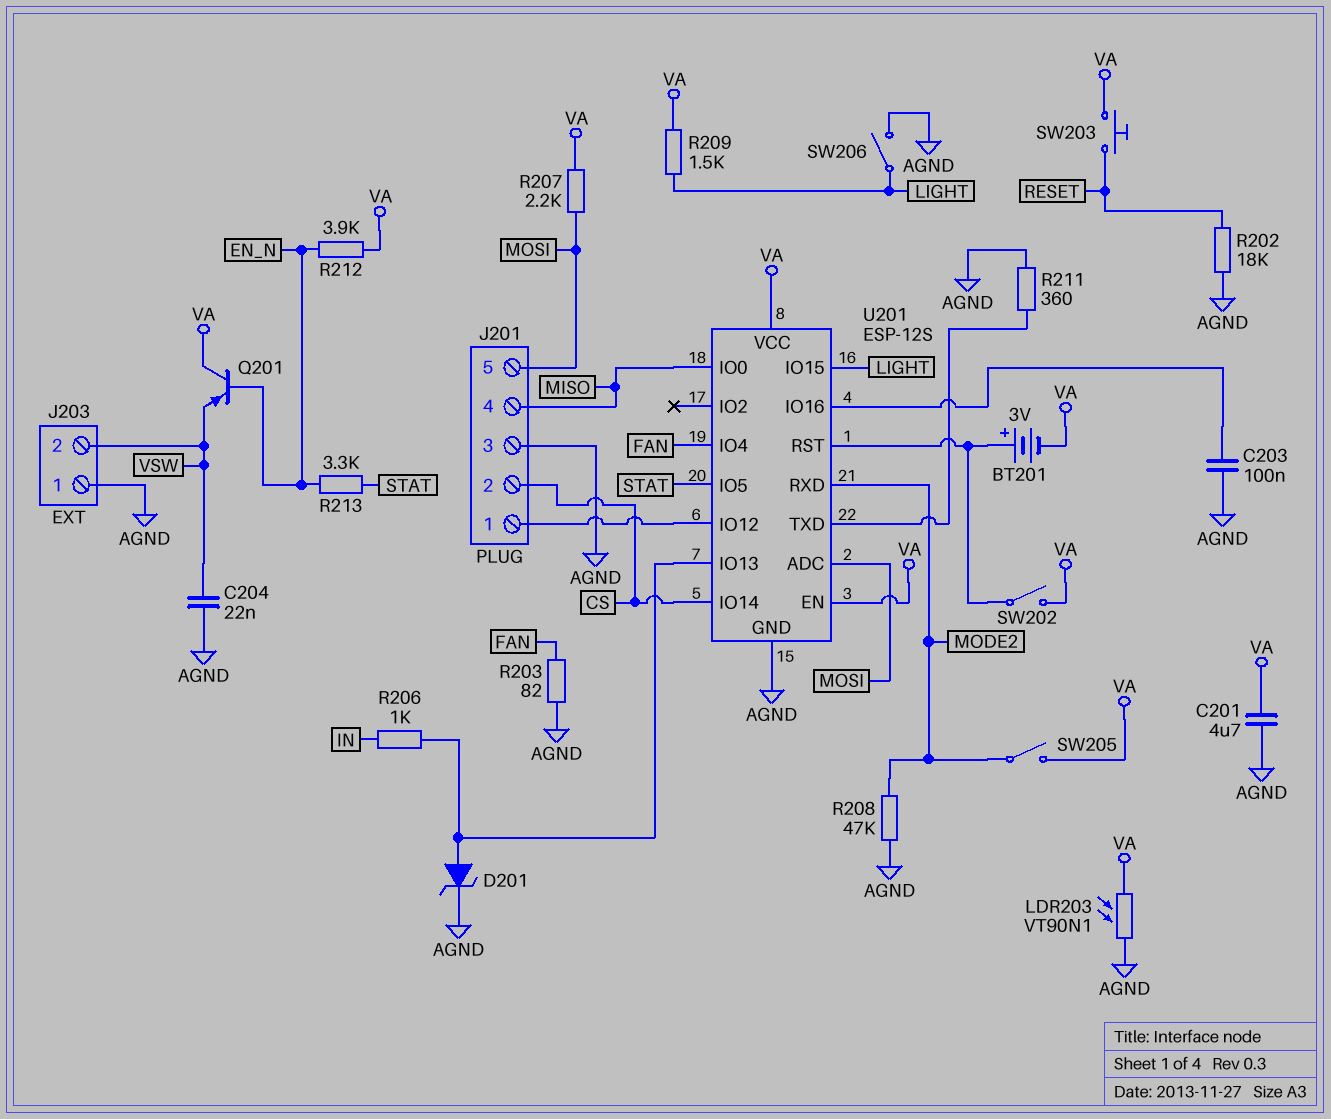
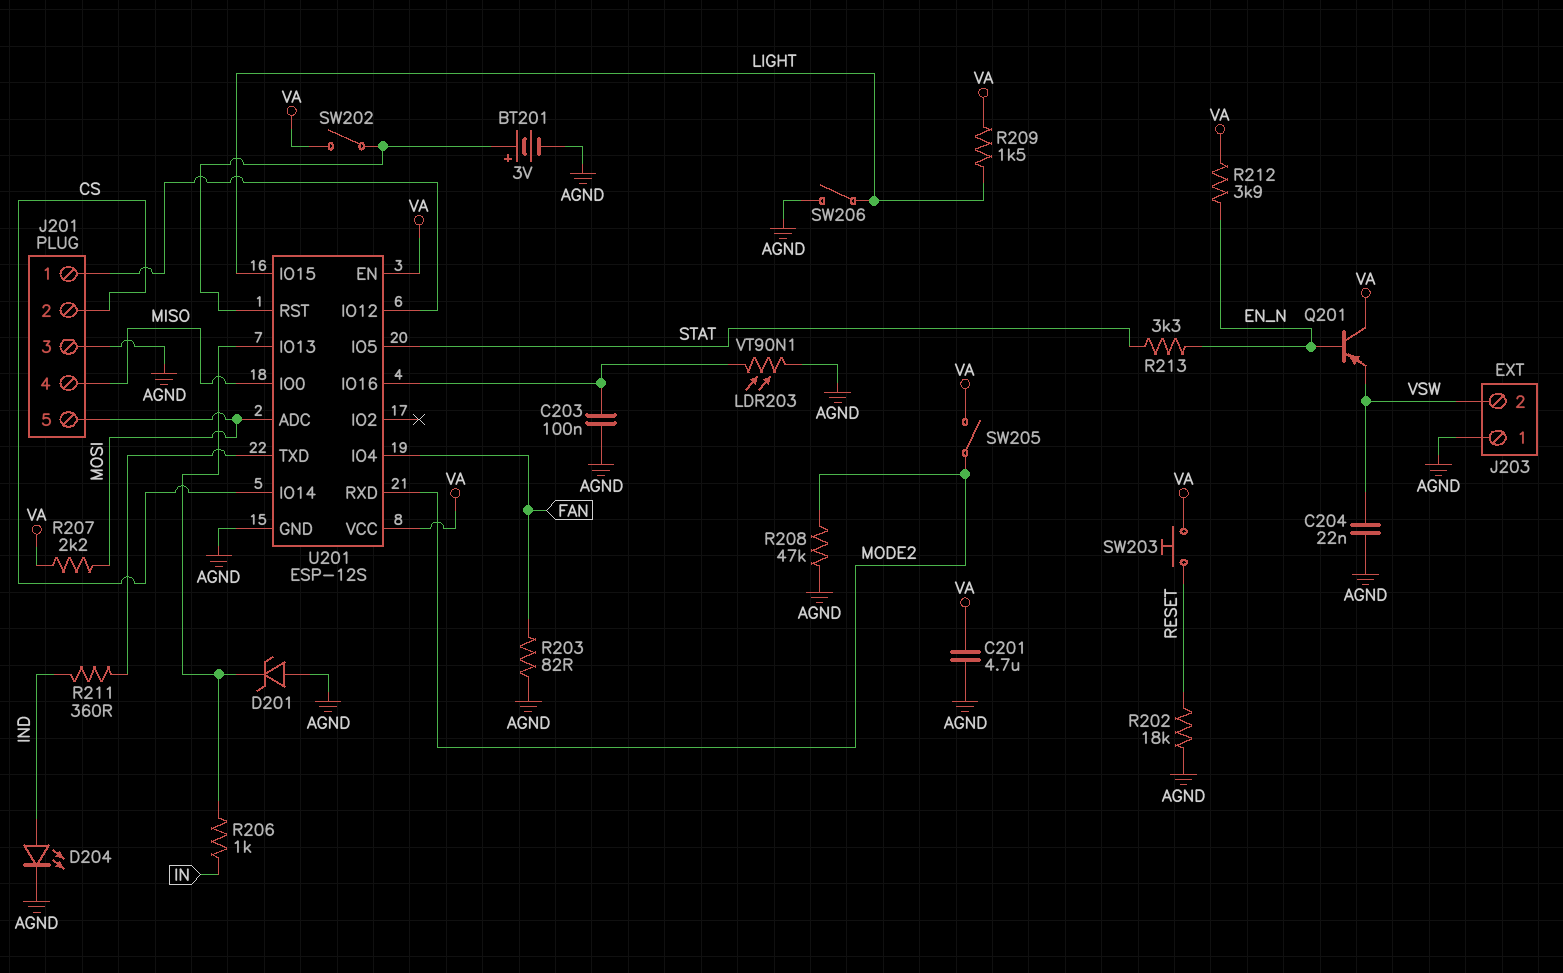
BT201: 3V (plus U201/RST, minus VA) -> 3V (plus U201/RST, minus AGND)
D201: zener (A U201/IO13, K AGND) -> zener (A AGND, K U201/IO13)
D204: none -> LED (A IND, K AGND)
LDR203: VT90N1 (AGND, VA) -> VT90N1 (AGND, U201/IO16)
R211: 360 (AGND, U201/TXD) -> 360 (IND, U201/TXD)

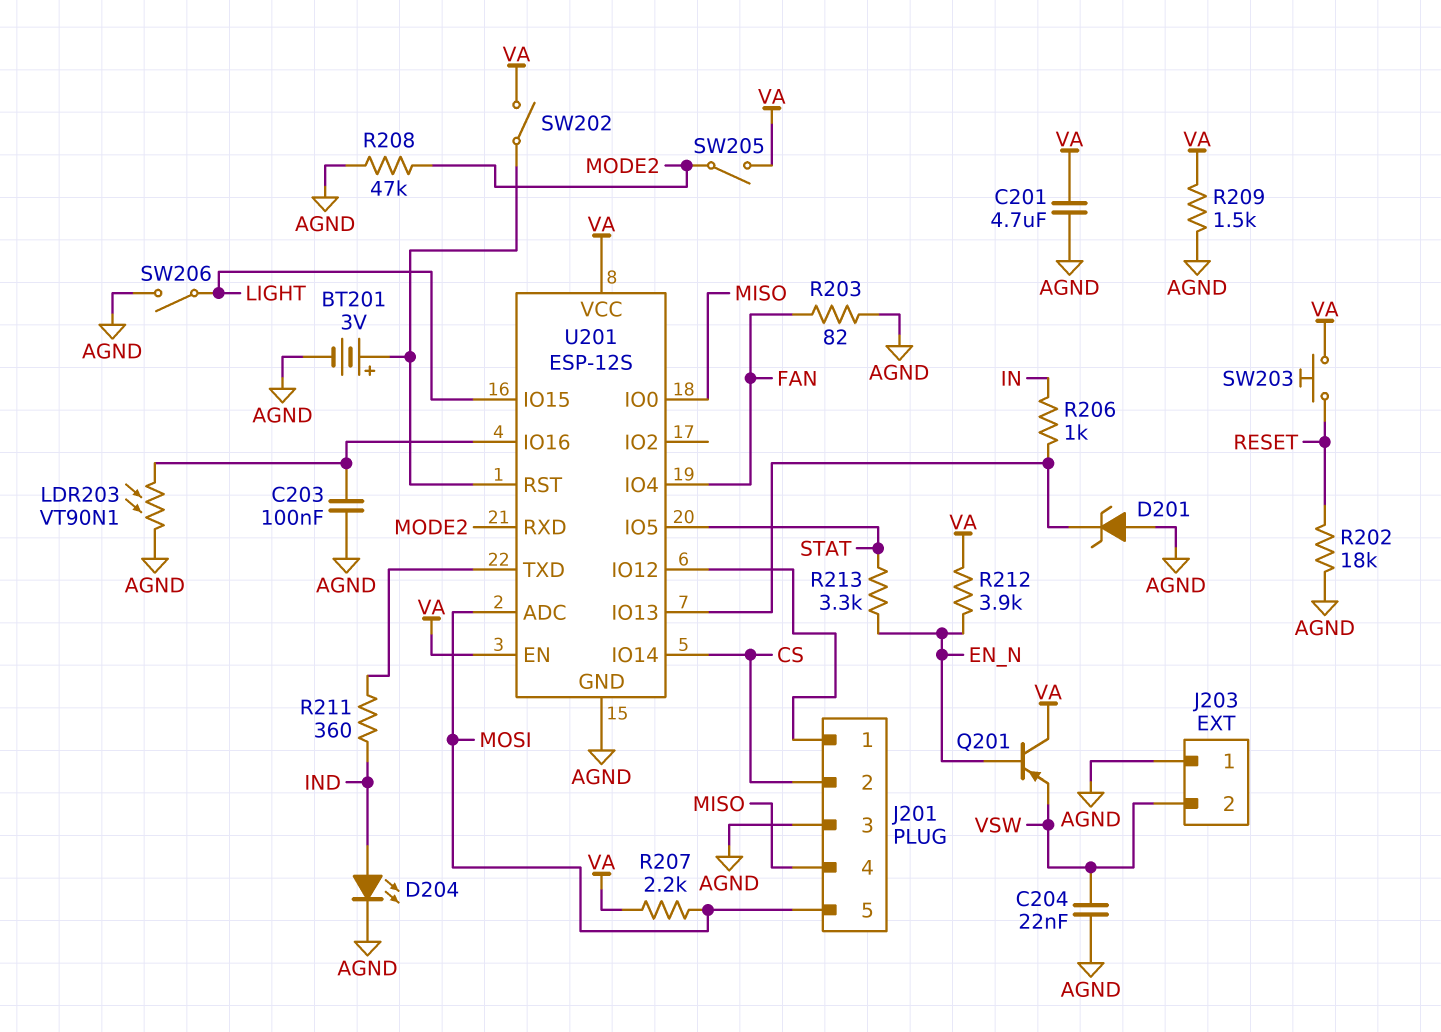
R209: 1.5k (LIGHT, VA) -> 1.5k (AGND, VA)

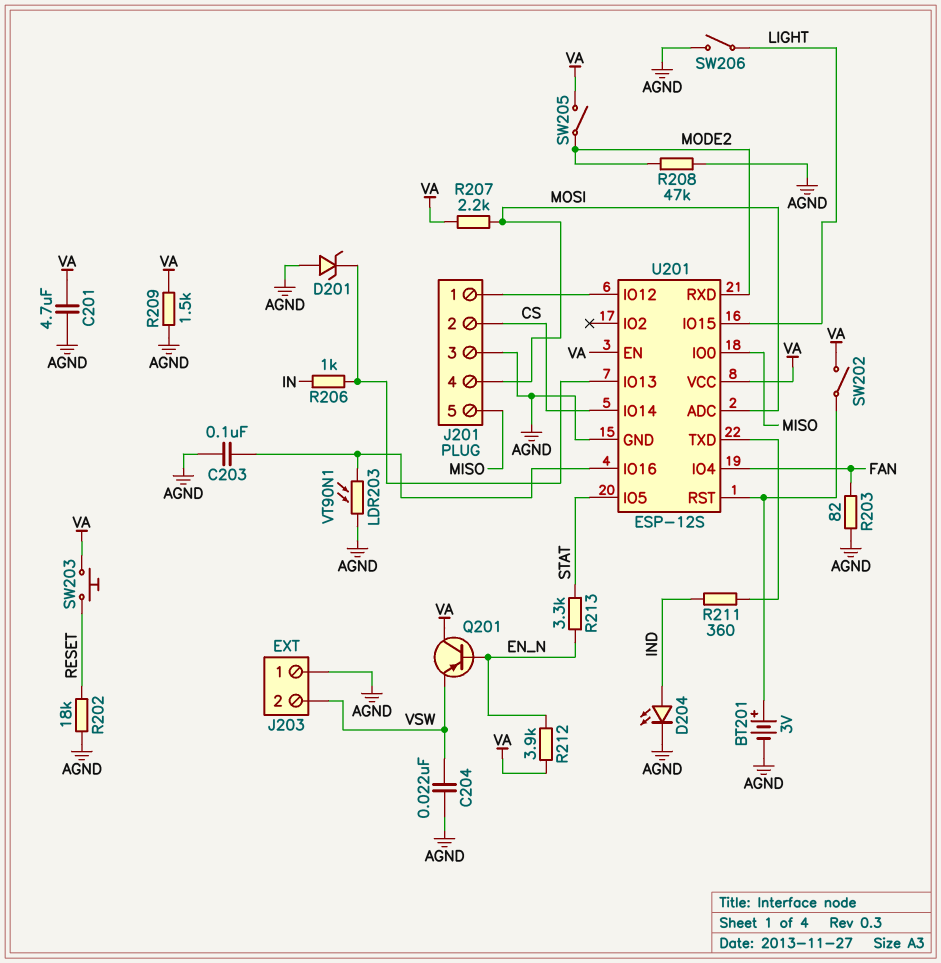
J201 pin 4: MISO -> MOSI
J201 pin 5: MOSI -> MISO

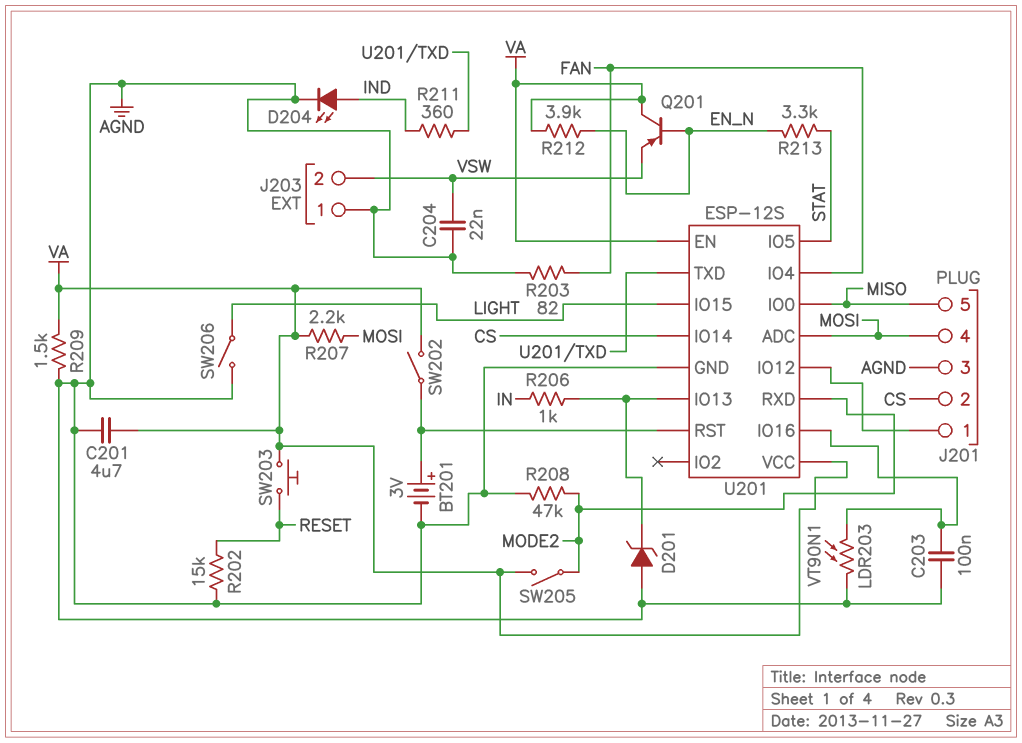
R202: 18k (AGND, RESET) -> 15k (AGND, RESET)

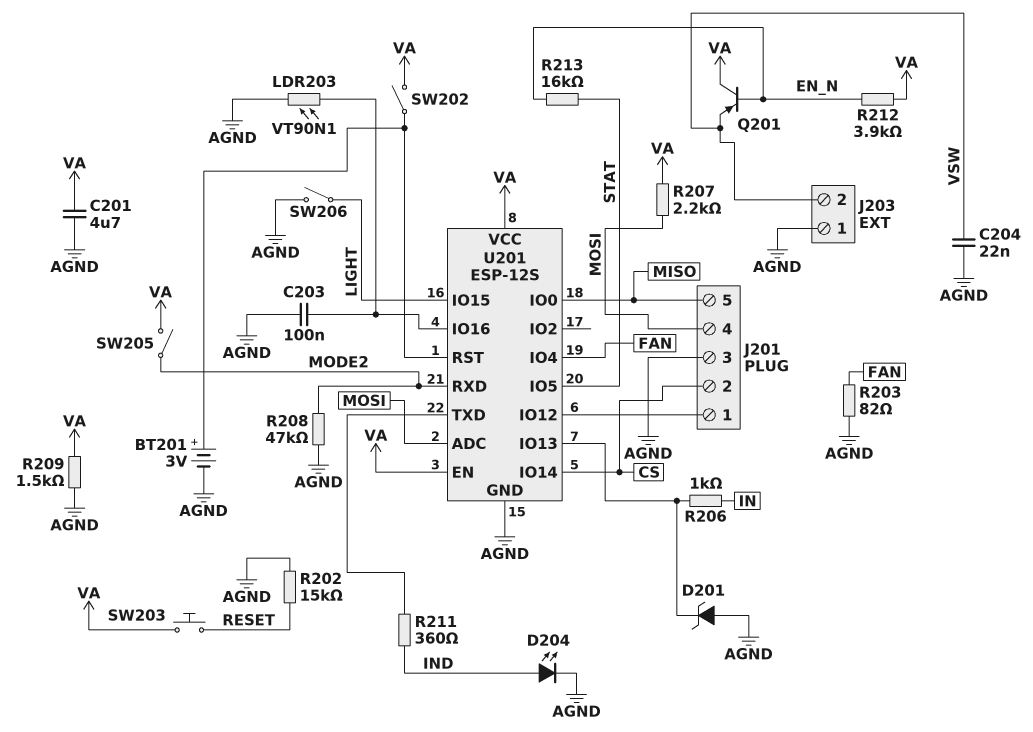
R213: 3.3k (EN_N, STAT) -> 16k (EN_N, STAT)

